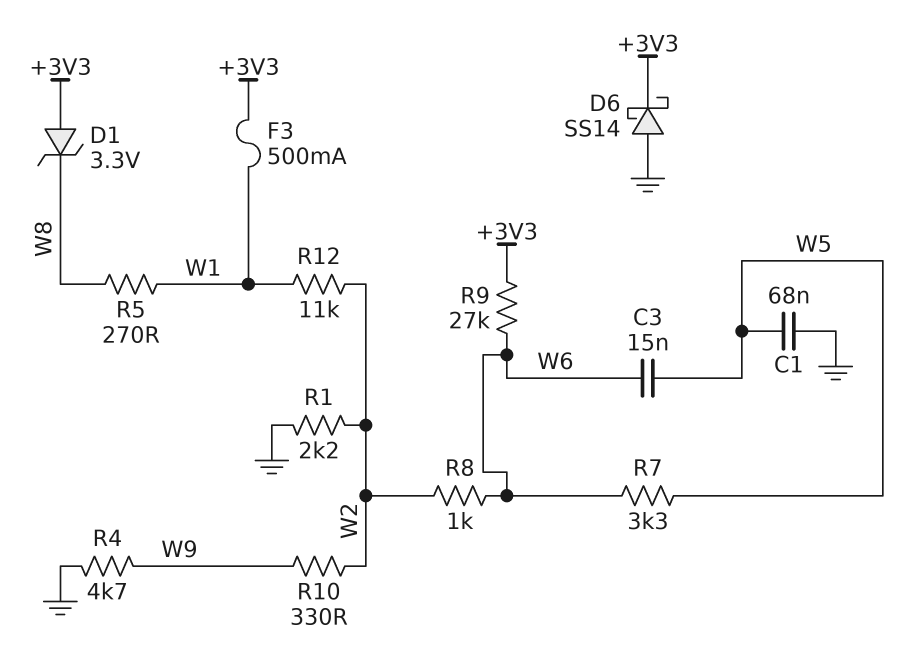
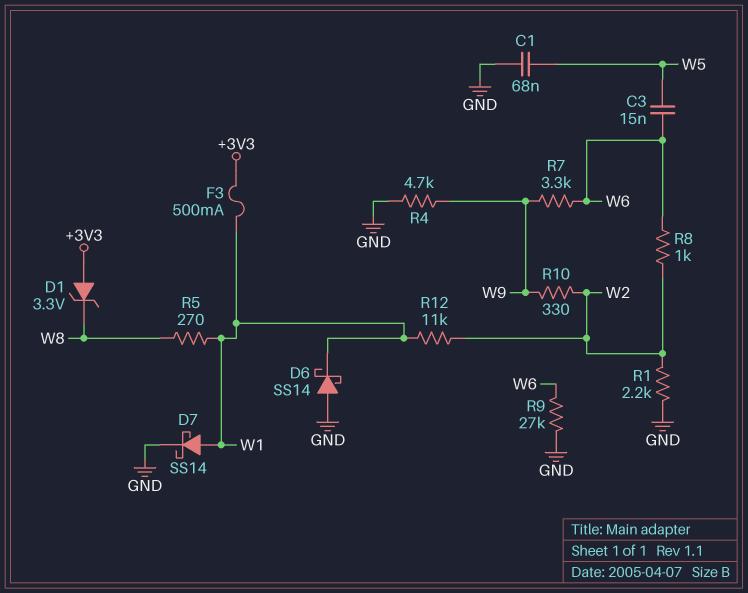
D6: schottky SS14 (A GND, K +3V3) -> schottky SS14 (A GND, K W1)
D7: none -> schottky SS14 (A W1, K GND)
R7: 3.3k (W5, W6) -> 3.3k (W6, W9)
R9: 27k (+3V3, W6) -> 27k (GND, W6)

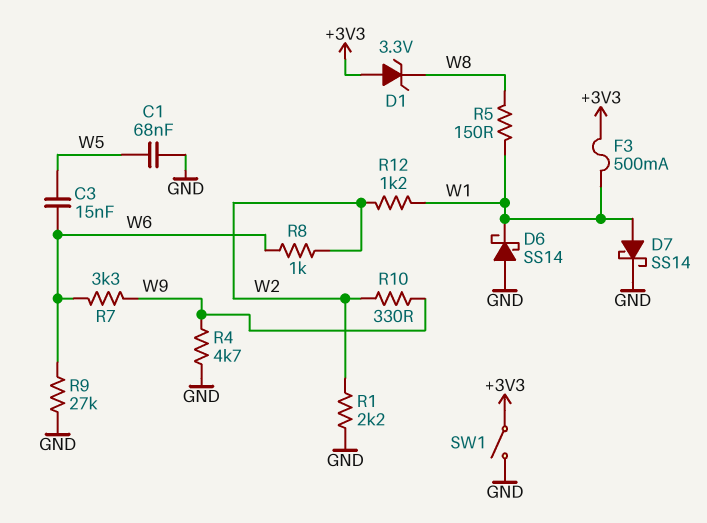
R5: 270 (W1, W8) -> 150 (W1, W8)
R12: 11k (W1, W2) -> 1.2k (W1, W2)
SW1: none -> switch (+3V3, GND)

